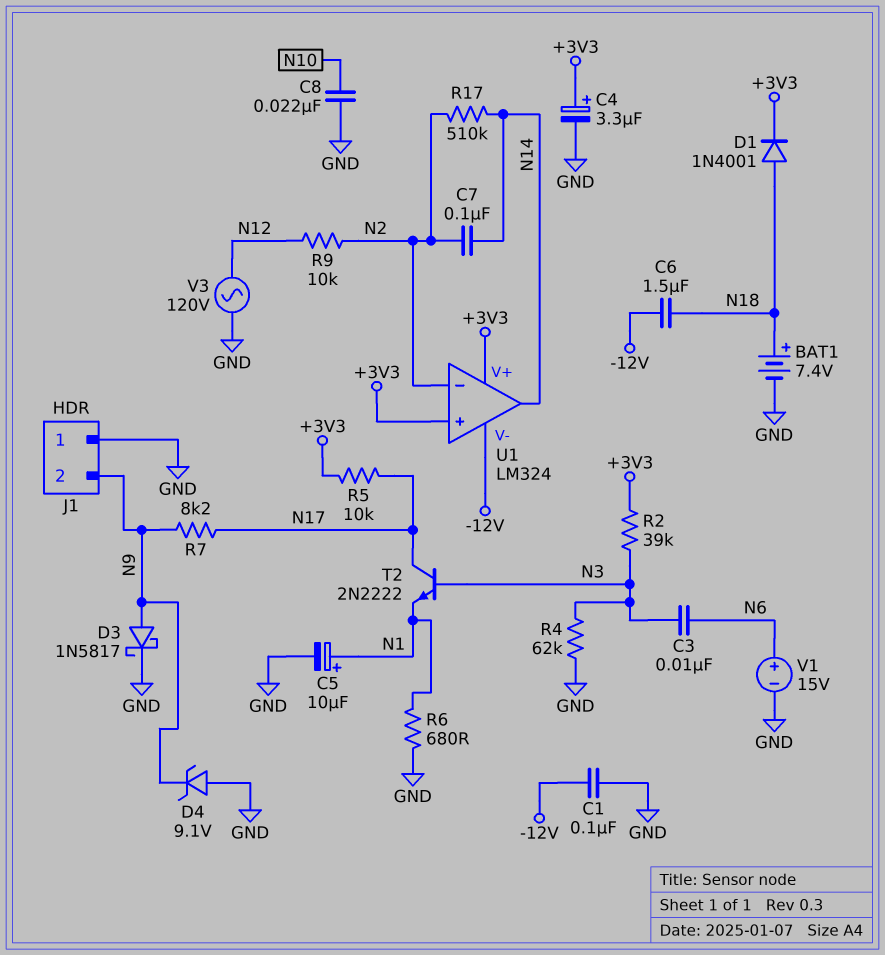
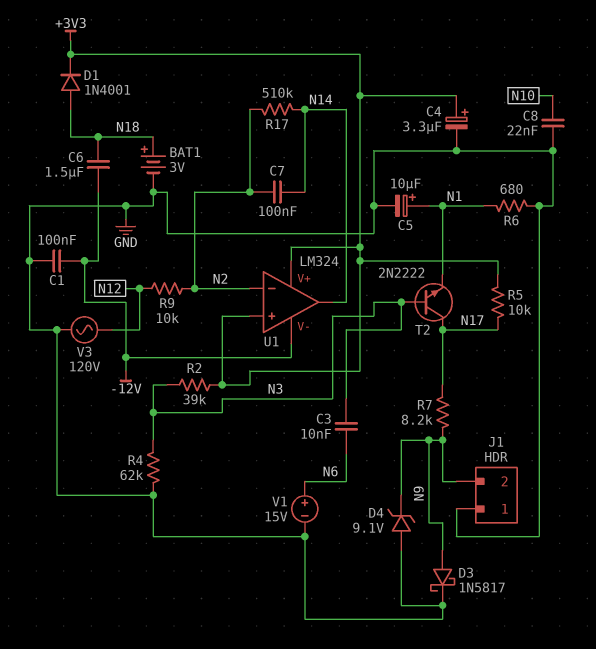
BAT1: 7.4V (plus N18, minus GND) -> 3V (plus N18, minus GND)

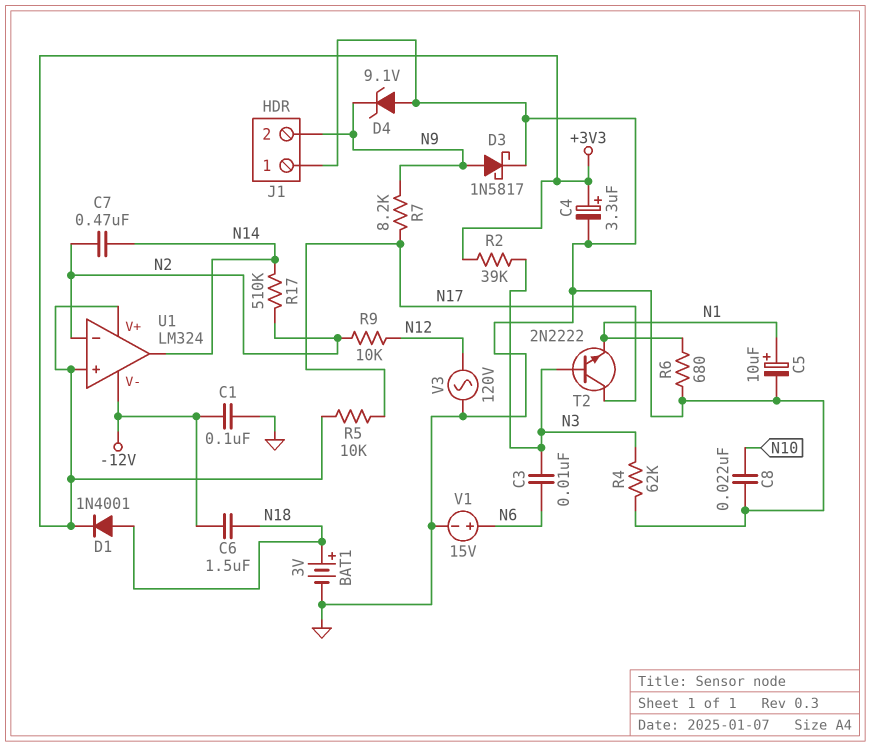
C7: 100nF (N2, N14) -> 470nF (N2, N14)

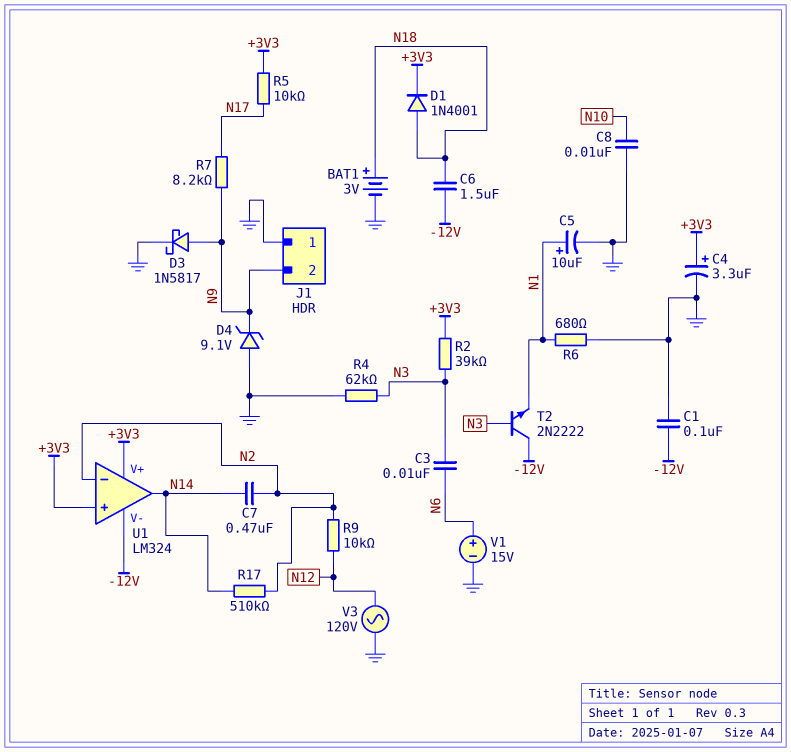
C8: 22nF (GND, N10) -> 10nF (GND, N10)
T2: NPN 2N2222 (B N3, C N17, E N1) -> NPN 2N2222 (B N3, C -12V, E N1)

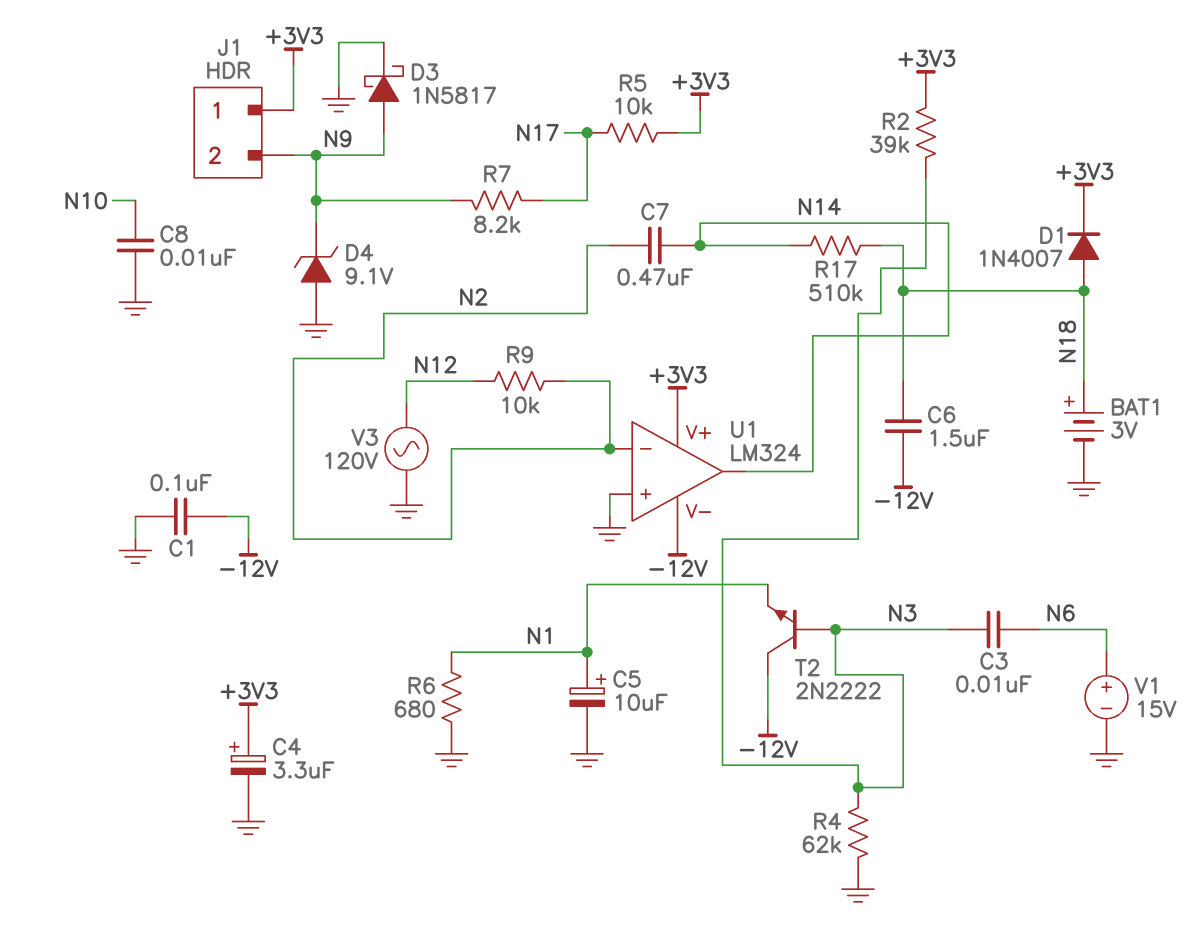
D1: diode 1N4001 (A N18, K +3V3) -> diode 1N4007 (A N18, K +3V3)
J1 pin 1: GND -> +3V3
R17: 510k (N2, N14) -> 510k (N14, N18)
U1 pin in+: +3V3 -> GND

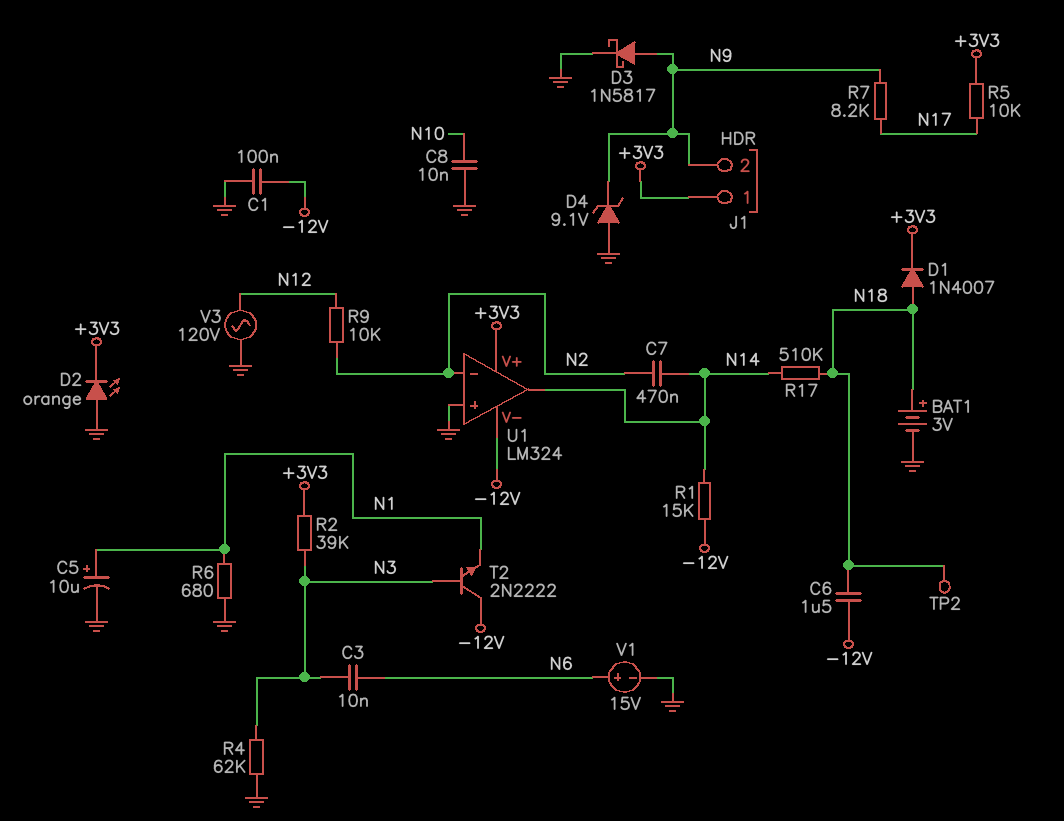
C4: 3.3uF (plus +3V3, minus GND) -> none
D2: none -> LED orange (A GND, K +3V3)
R1: none -> 15k (-12V, N14)
TP2: none -> test point (N18)

